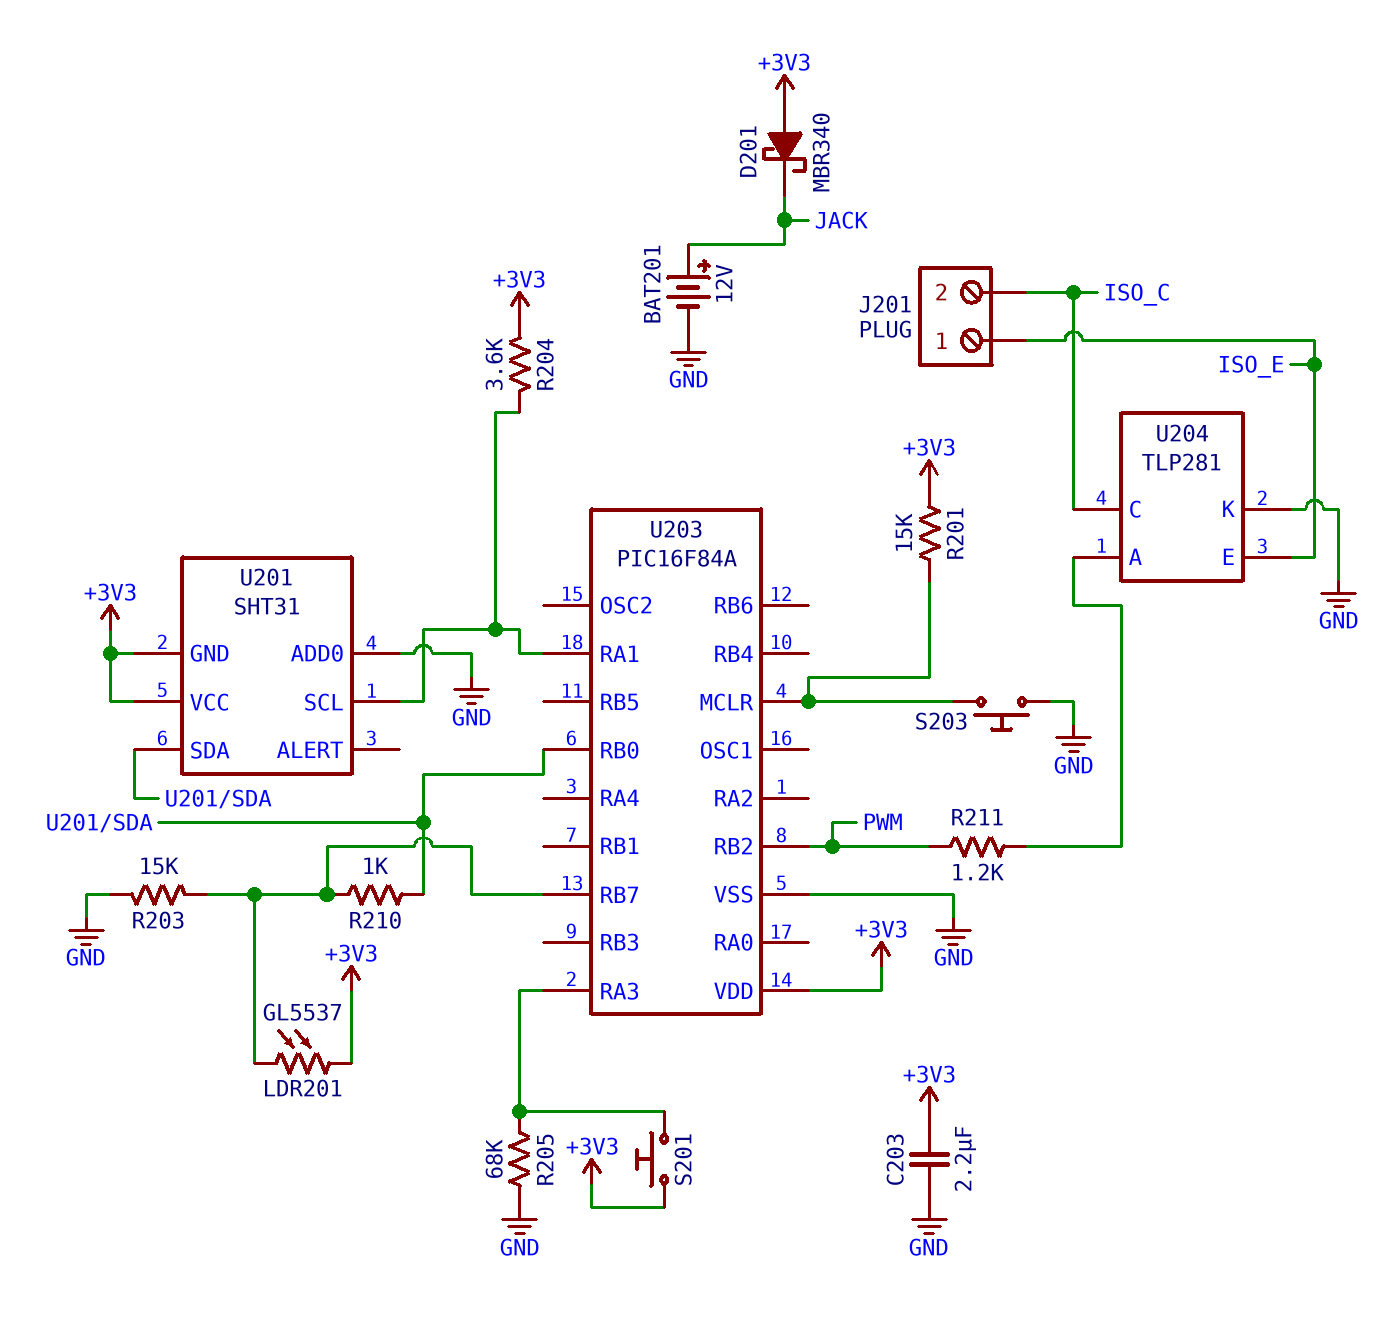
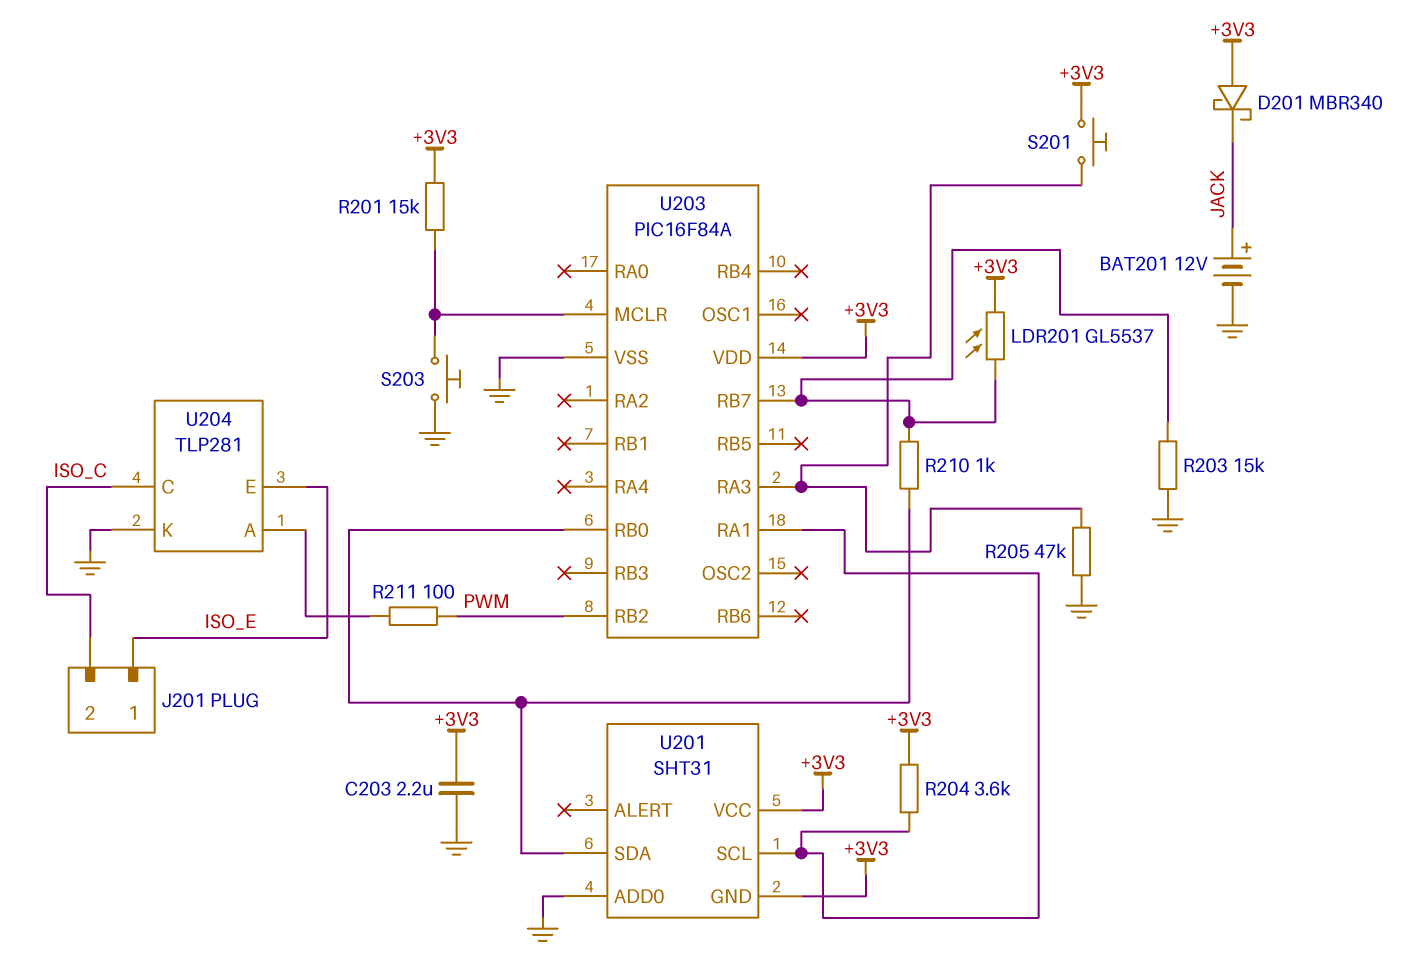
R205: 68k (GND, U203/RA3) -> 47k (GND, U203/RA3)
R211: 1.2k (PWM, U204/A) -> 100 (PWM, U204/A)

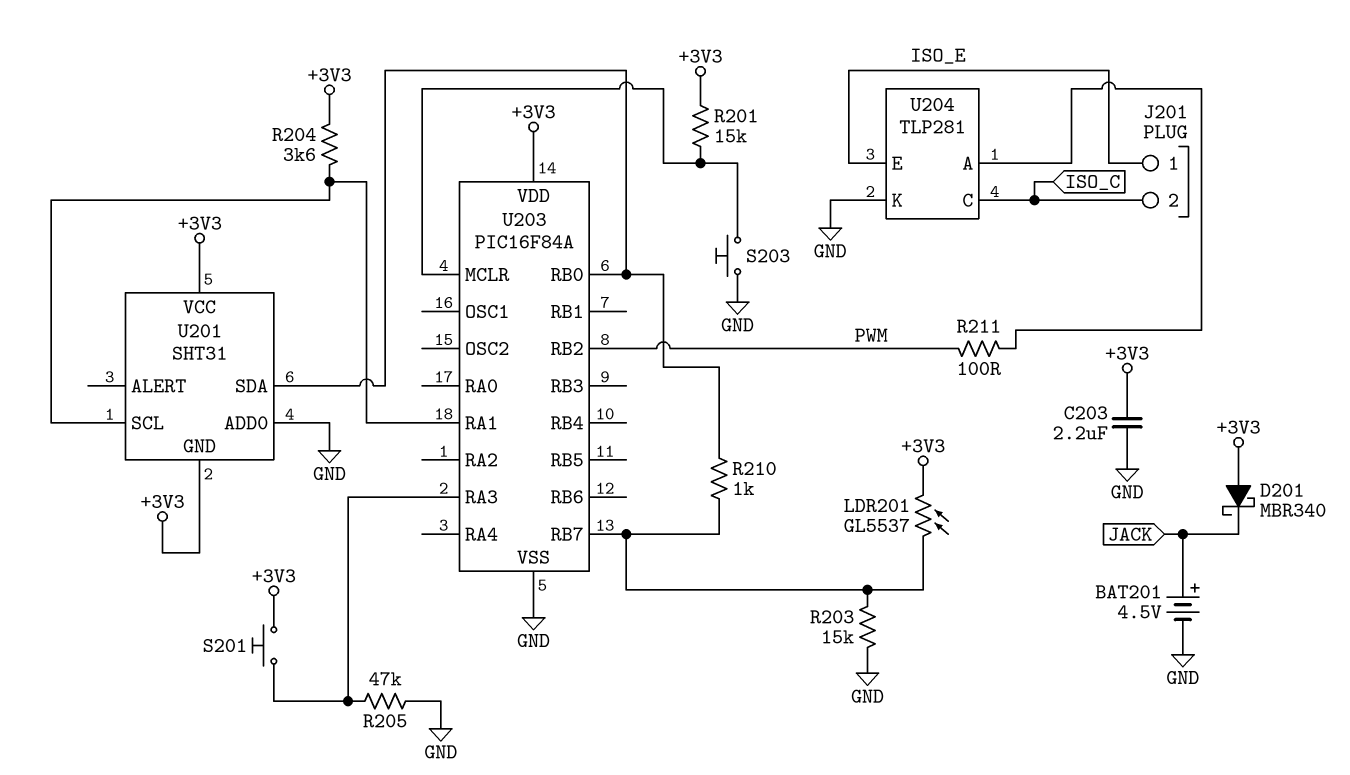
BAT201: 12V (plus JACK, minus GND) -> 4.5V (plus JACK, minus GND)

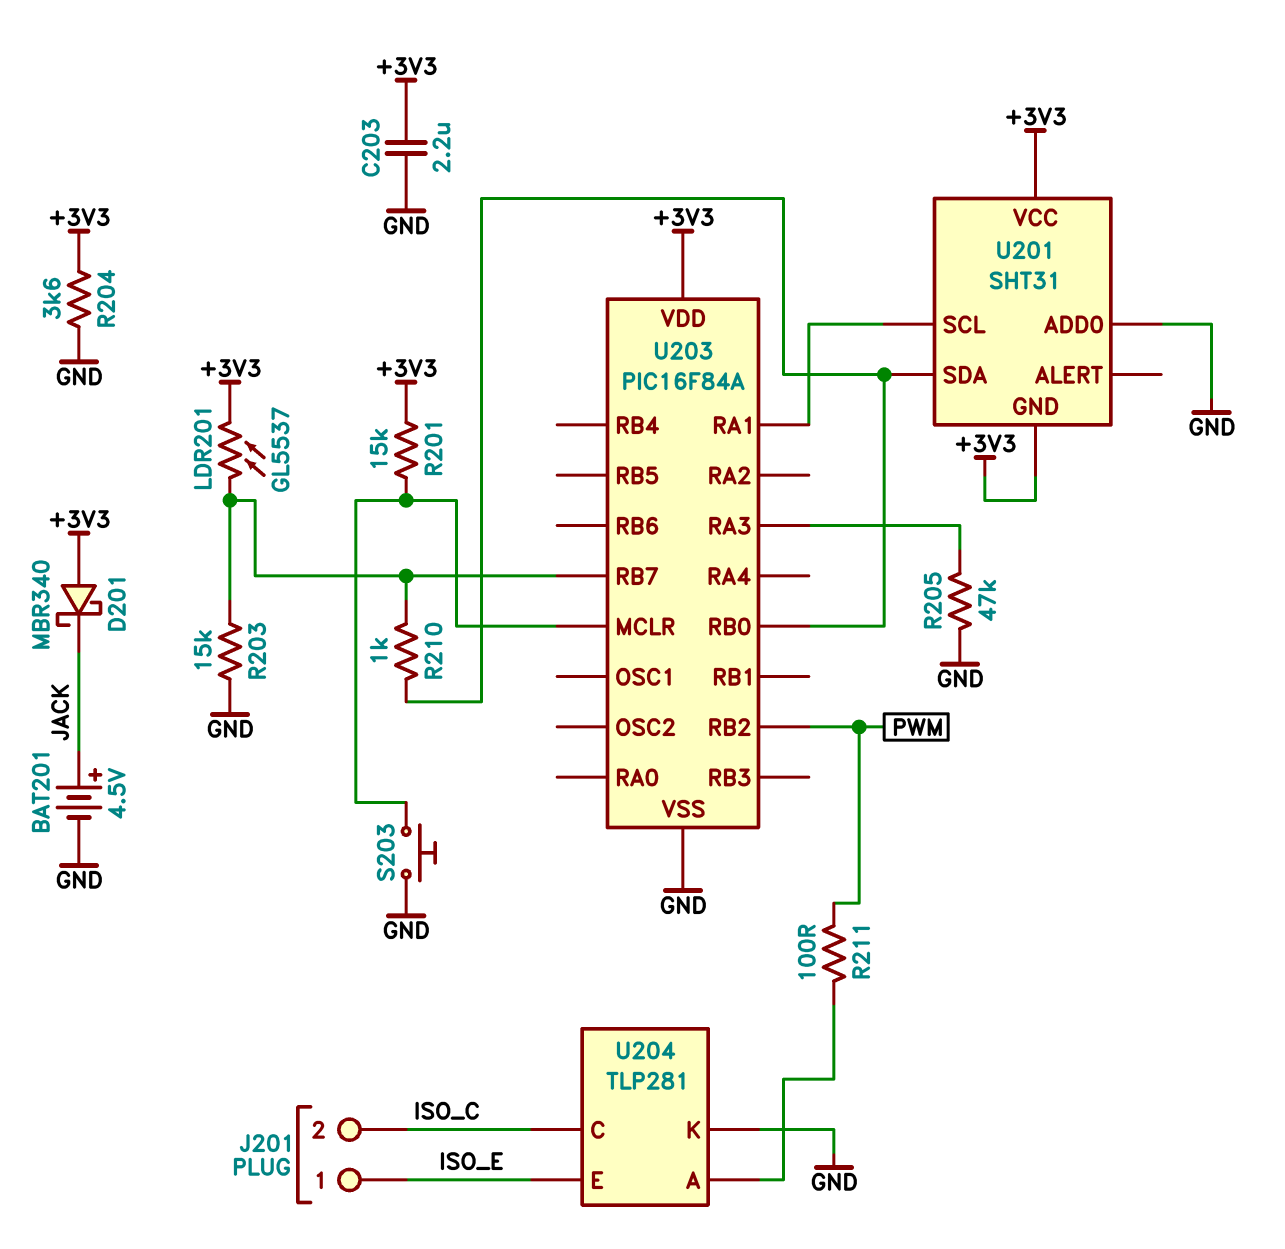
R204: 3.6k (+3V3, U201/SCL) -> 3.6k (+3V3, GND)
S201: button (+3V3, U203/RA3) -> none

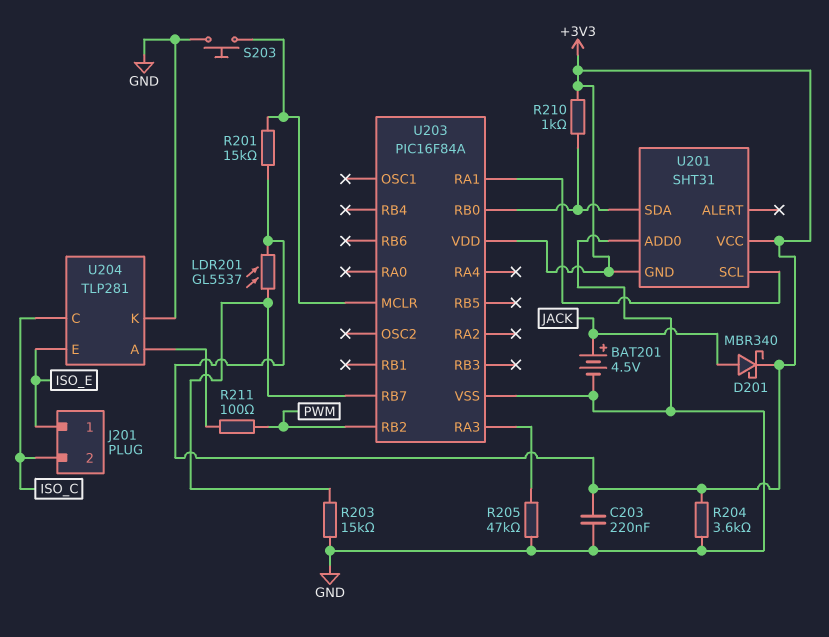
C203: 2.2uF (+3V3, GND) -> 220nF (+3V3, GND)
D201: schottky MBR340 (A +3V3, K JACK) -> schottky MBR340 (A JACK, K +3V3)
R210: 1k (U201/SDA, U203/RB7) -> 1k (+3V3, U201/SDA)

